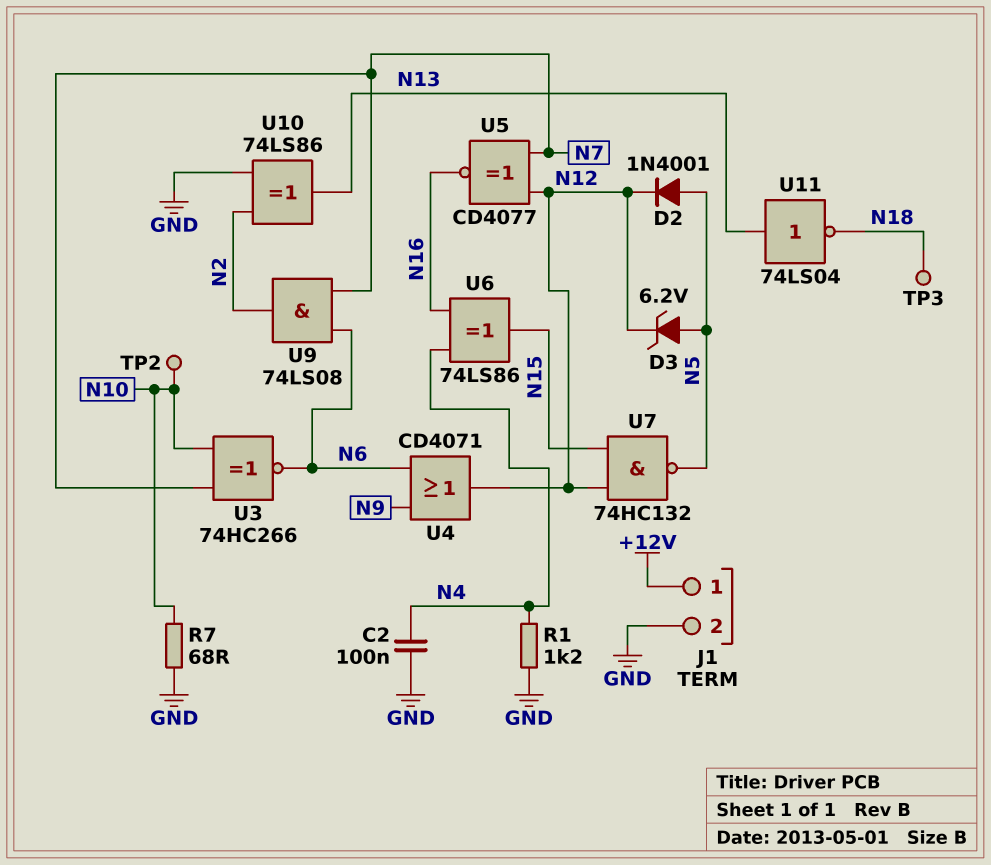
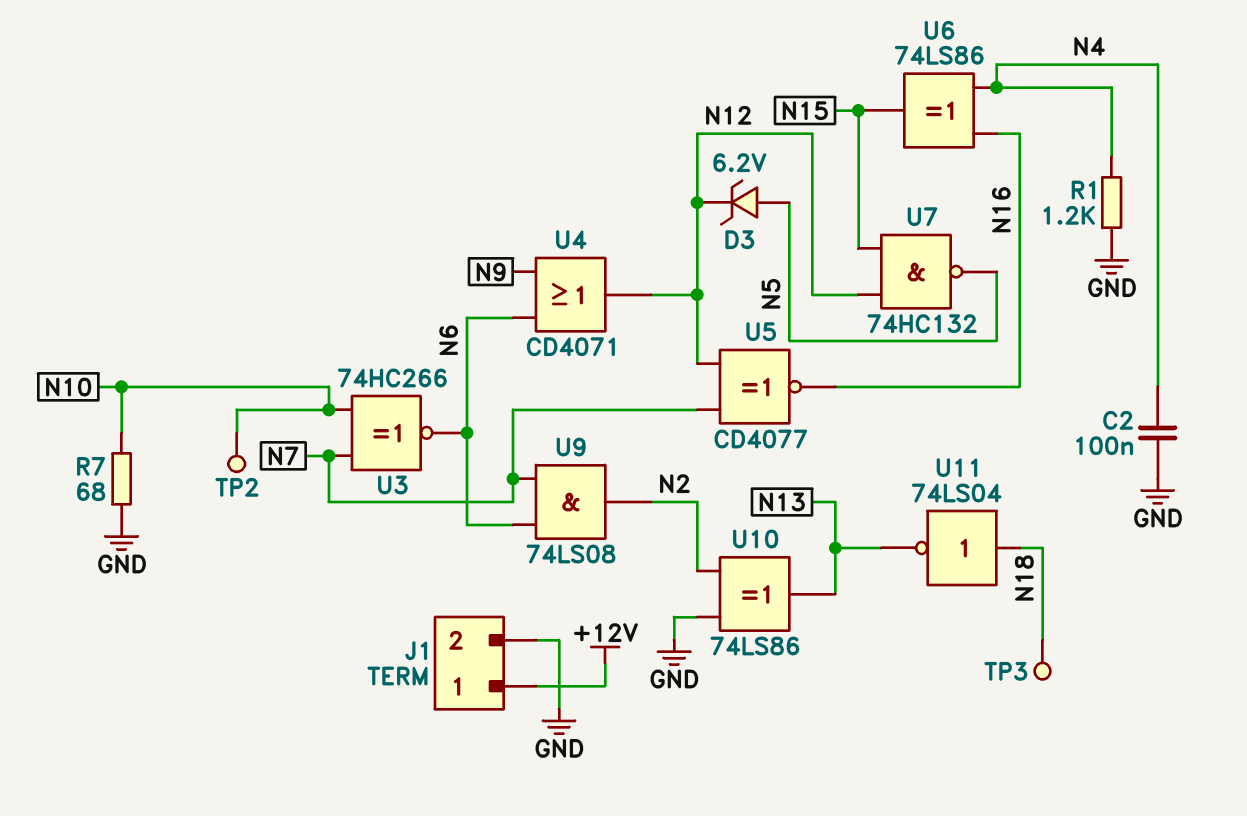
D2: diode 1N4001 (A N5, K N12) -> none
U11: NOT 74LS04 (in N13, out N18) -> NOT 74LS04 (in N18, out N13)

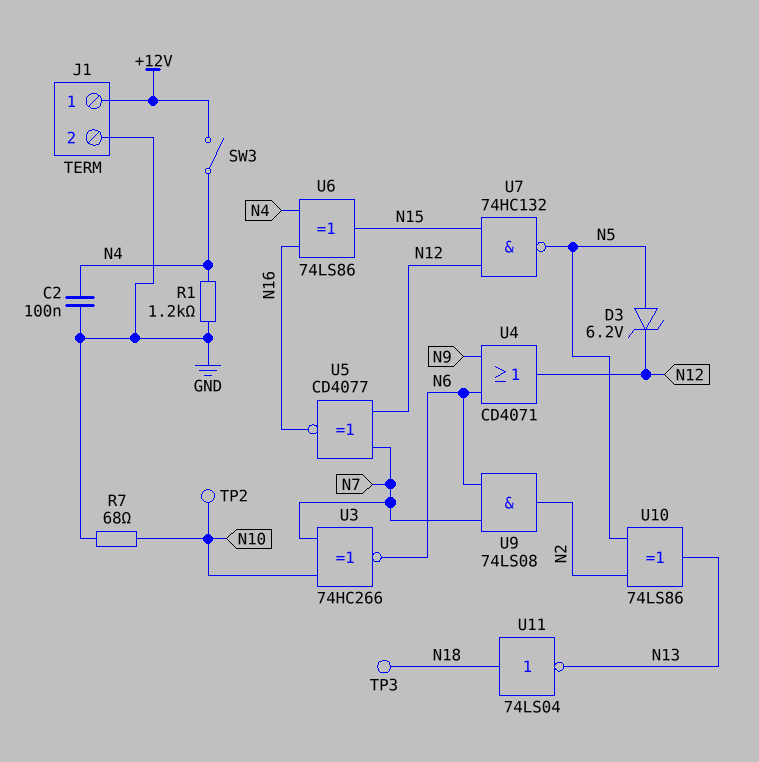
SW3: none -> switch (+12V, N4)
U10: XOR 74LS86 (in GND, in N2, out N13) -> XOR 74LS86 (in N2, in N5, out N13)

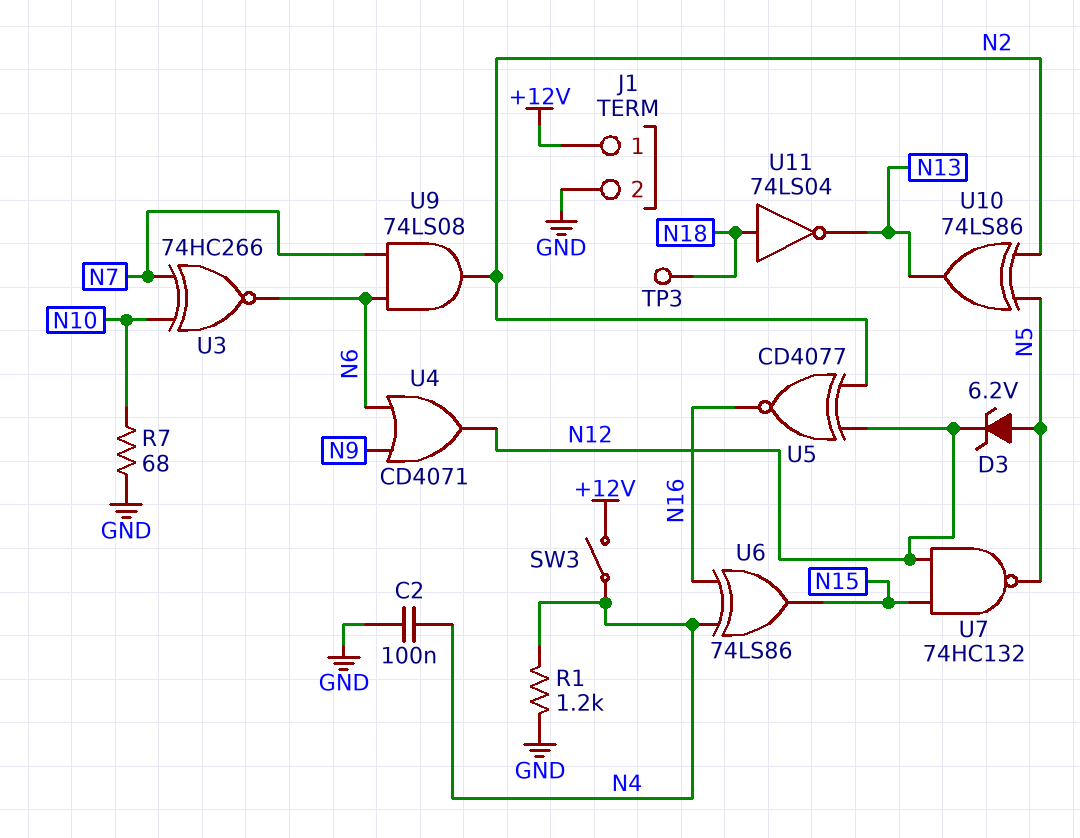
TP2: test point (N10) -> none
U5: XNOR CD4077 (in N7, in N12, out N16) -> XNOR CD4077 (in N2, in N12, out N16)

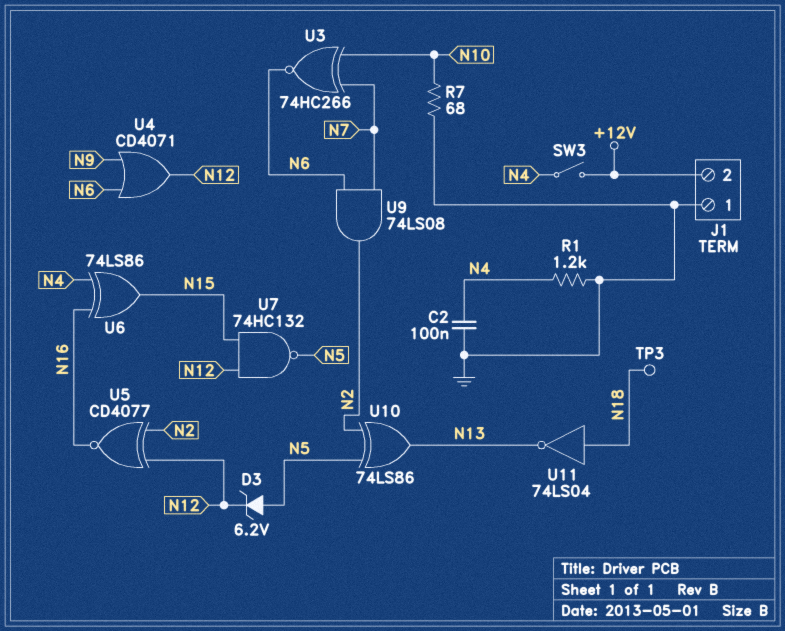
J1 pin 1: +12V -> GND
J1 pin 2: GND -> +12V

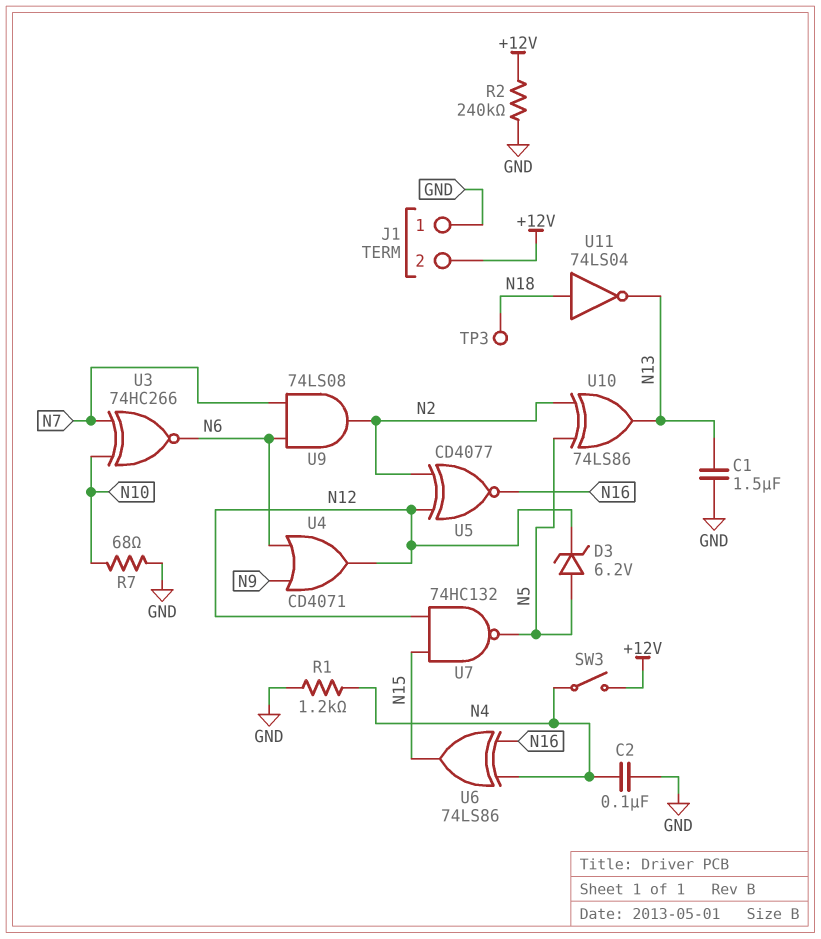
C1: none -> 1.5uF (GND, N13)
R2: none -> 240k (+12V, GND)

